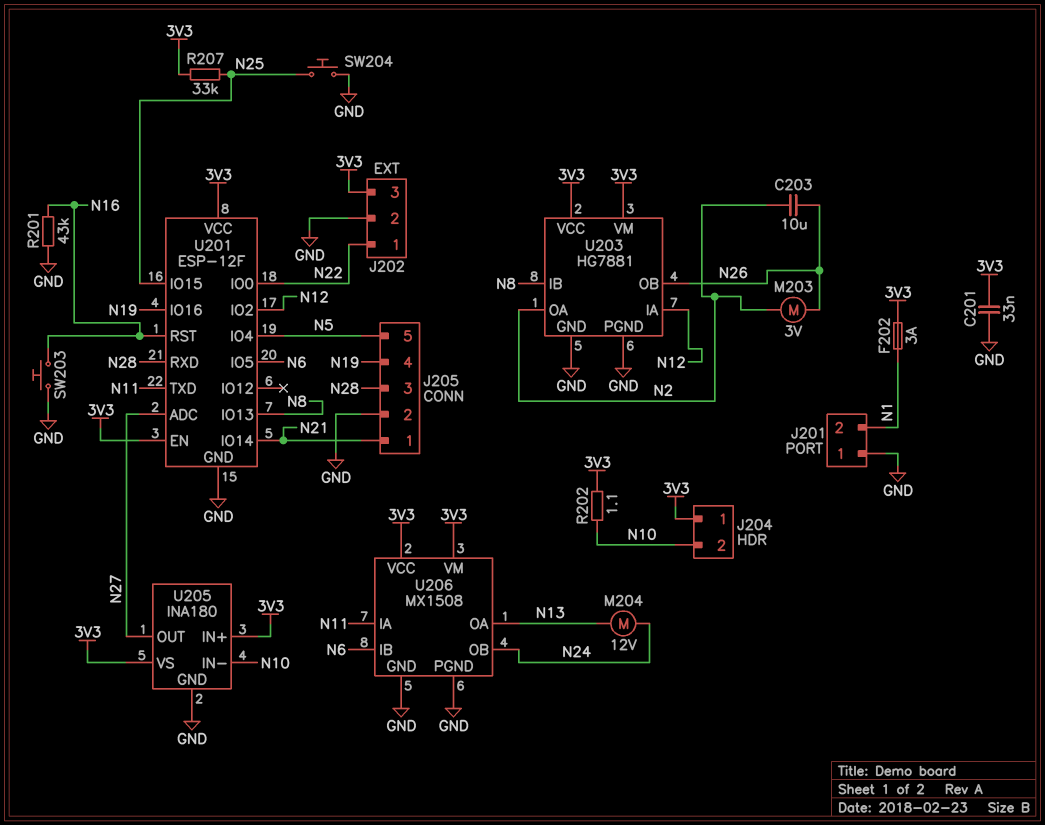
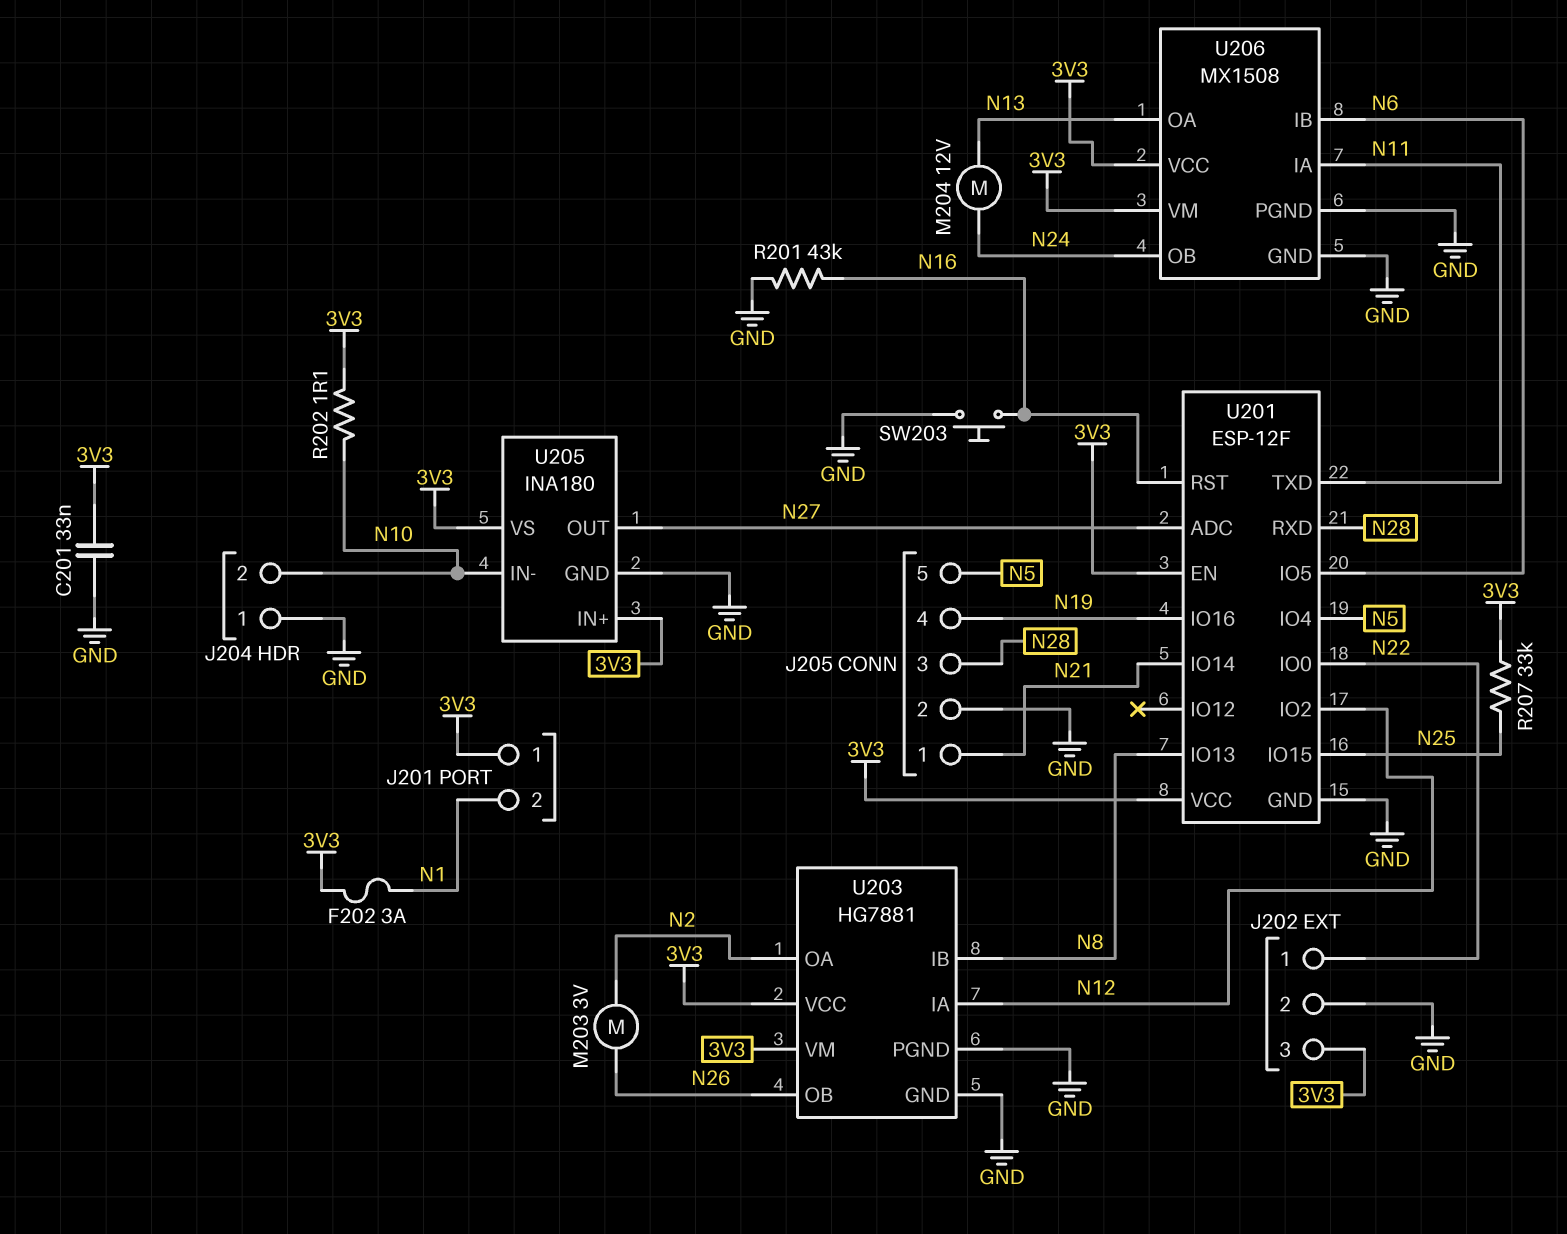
C203: 10uF (N2, N26) -> none
J201 pin 1: GND -> 3V3
J204 pin 1: 3V3 -> GND
SW204: button (GND, N25) -> none

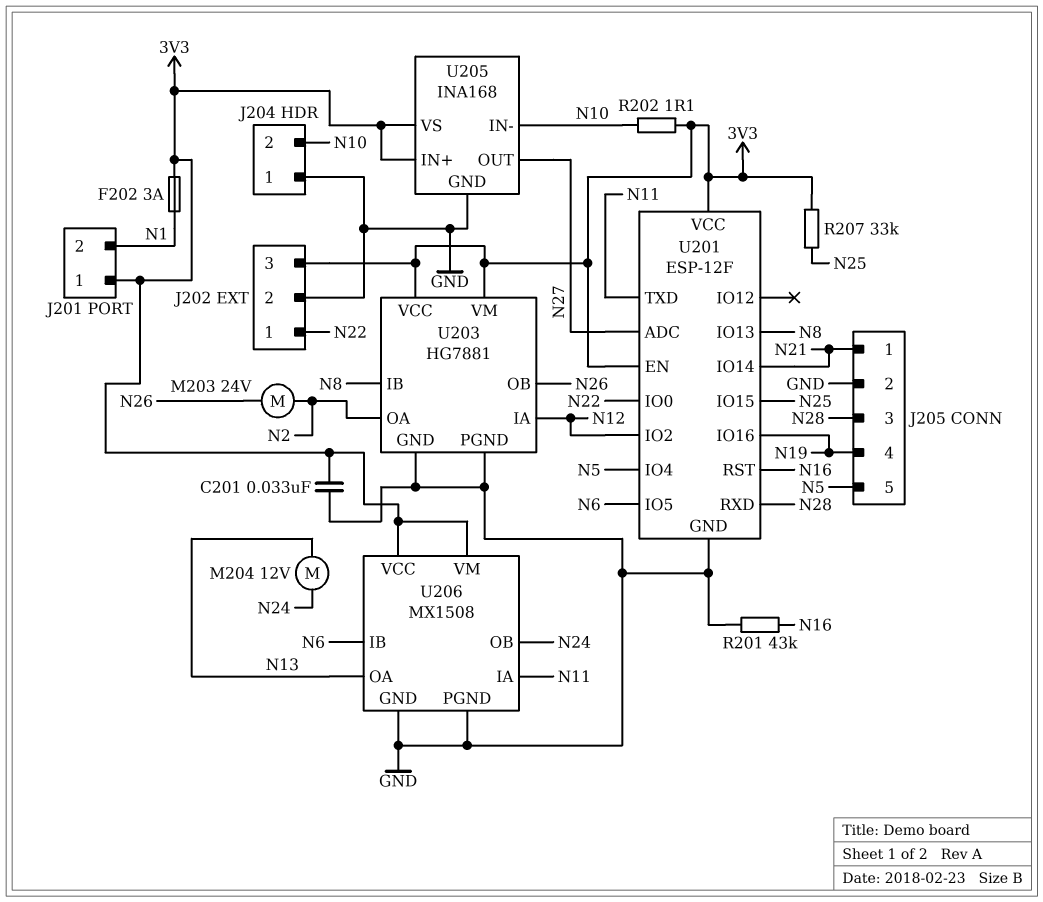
M203: motor 3V (N2, N26) -> motor 24V (N2, N26)
SW203: button (GND, N16) -> none
U205: INA180 -> INA168

